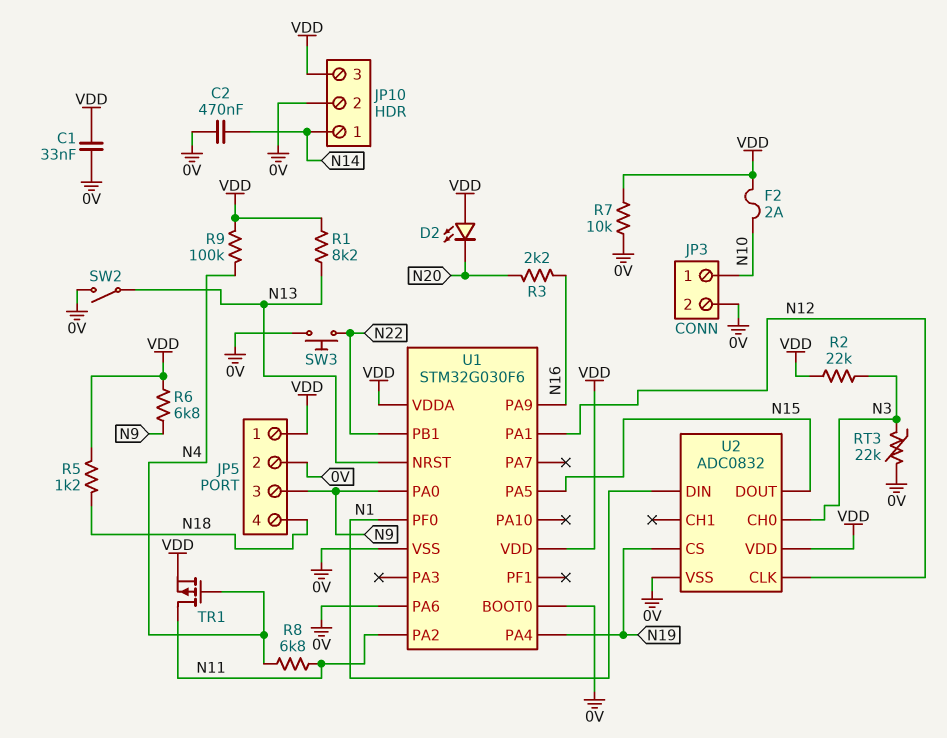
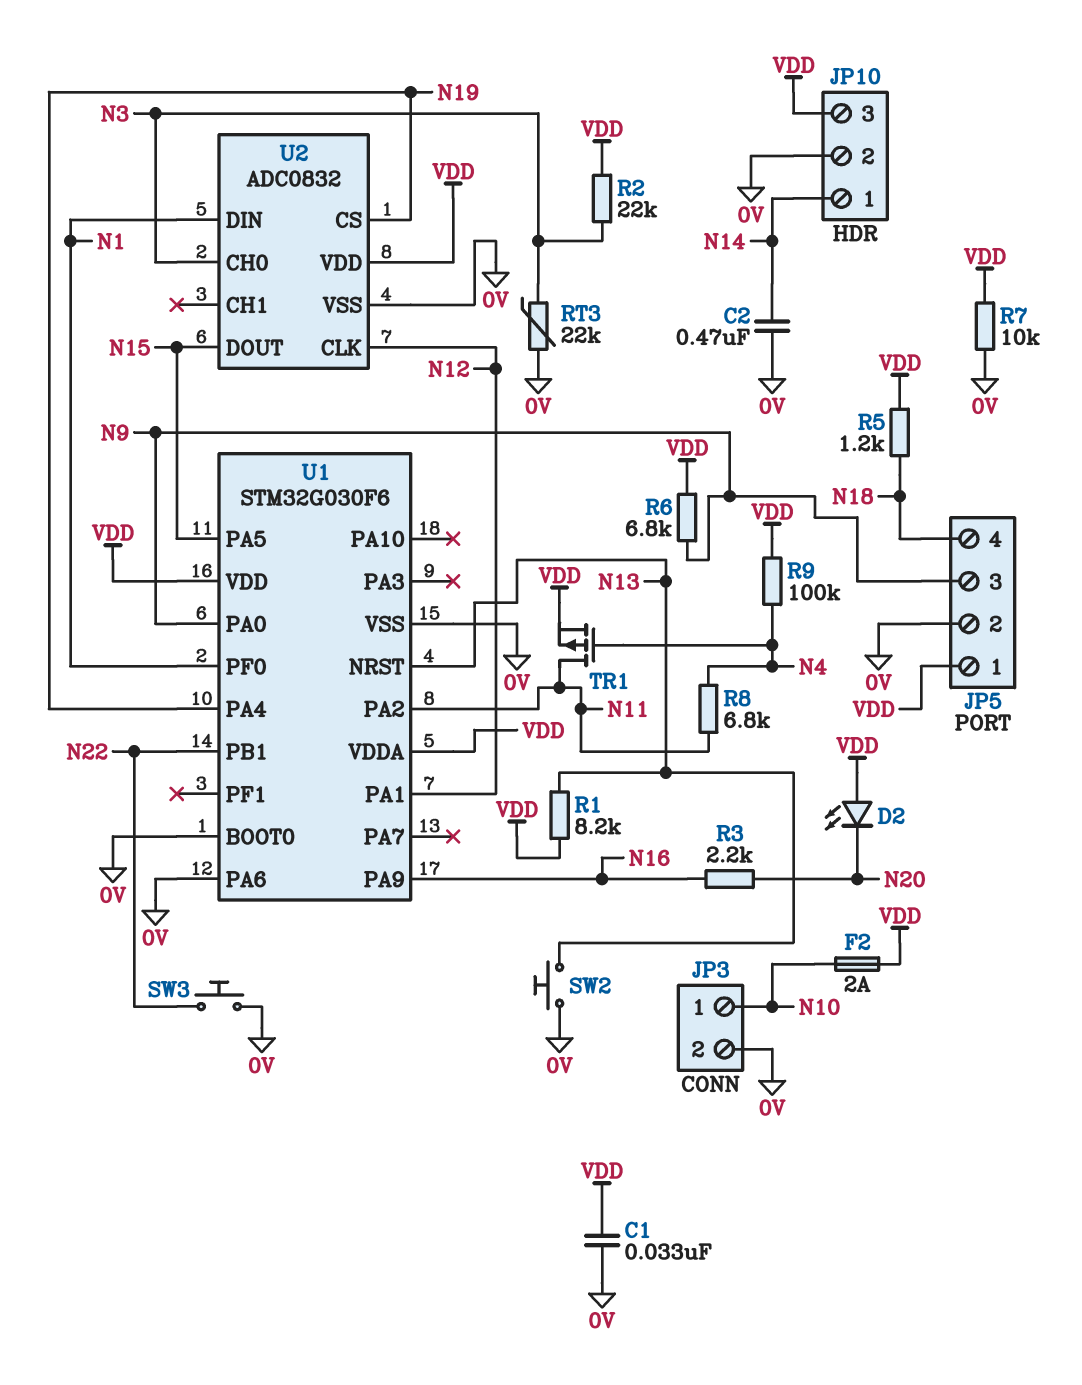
SW2: switch (0V, N13) -> button (0V, N13)

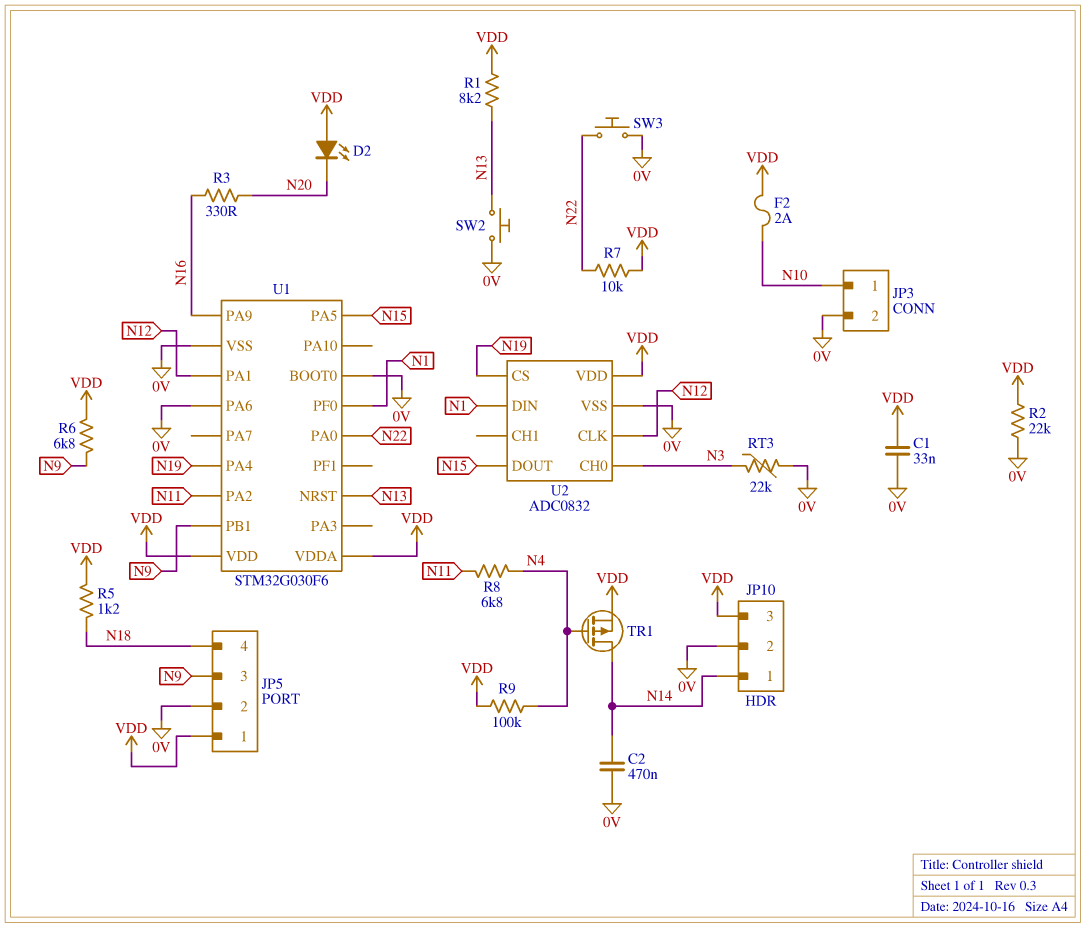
R2: 22k (N3, VDD) -> 22k (0V, VDD)
R3: 2.2k (N16, N20) -> 330 (N16, N20)
R7: 10k (0V, VDD) -> 10k (N22, VDD)
TR1: PMOS (G N4, D N11, S VDD) -> PMOS (G N4, D N14, S VDD)
U1 pin PA0: N9 -> N22
U1 pin PB1: N22 -> N9

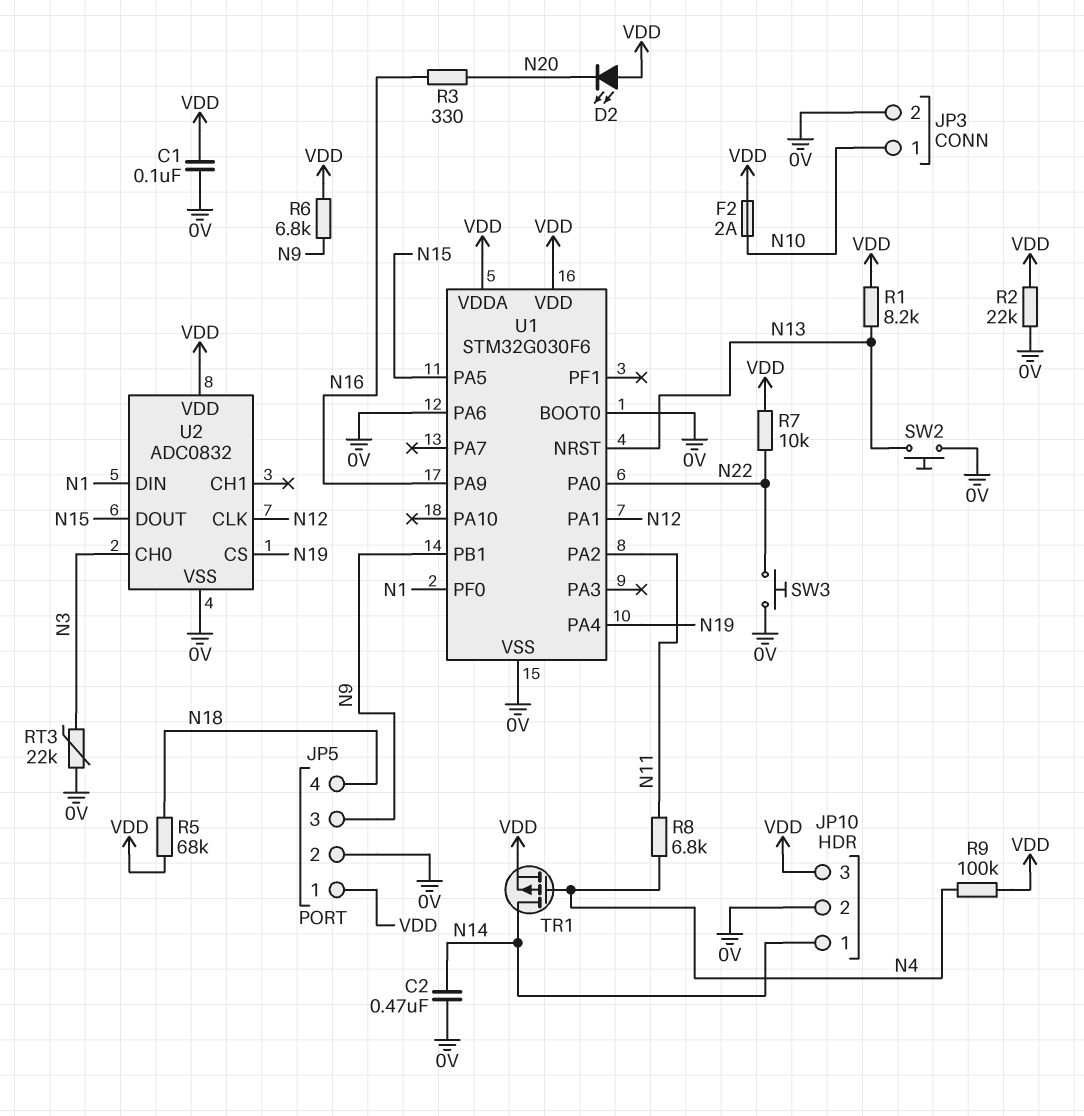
C1: 33nF (0V, VDD) -> 100nF (0V, VDD)
R5: 1.2k (N18, VDD) -> 68k (N18, VDD)

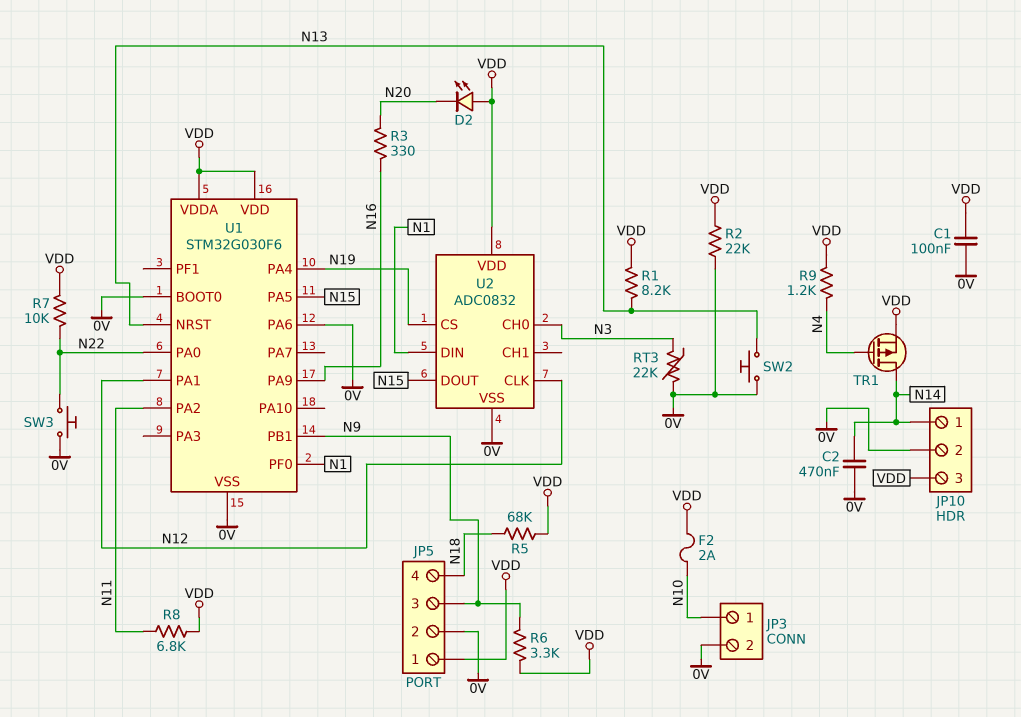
R6: 6.8k (N9, VDD) -> 3.3k (N9, VDD)
R8: 6.8k (N4, N11) -> 6.8k (N11, VDD)
R9: 100k (N4, VDD) -> 1.2k (N4, VDD)

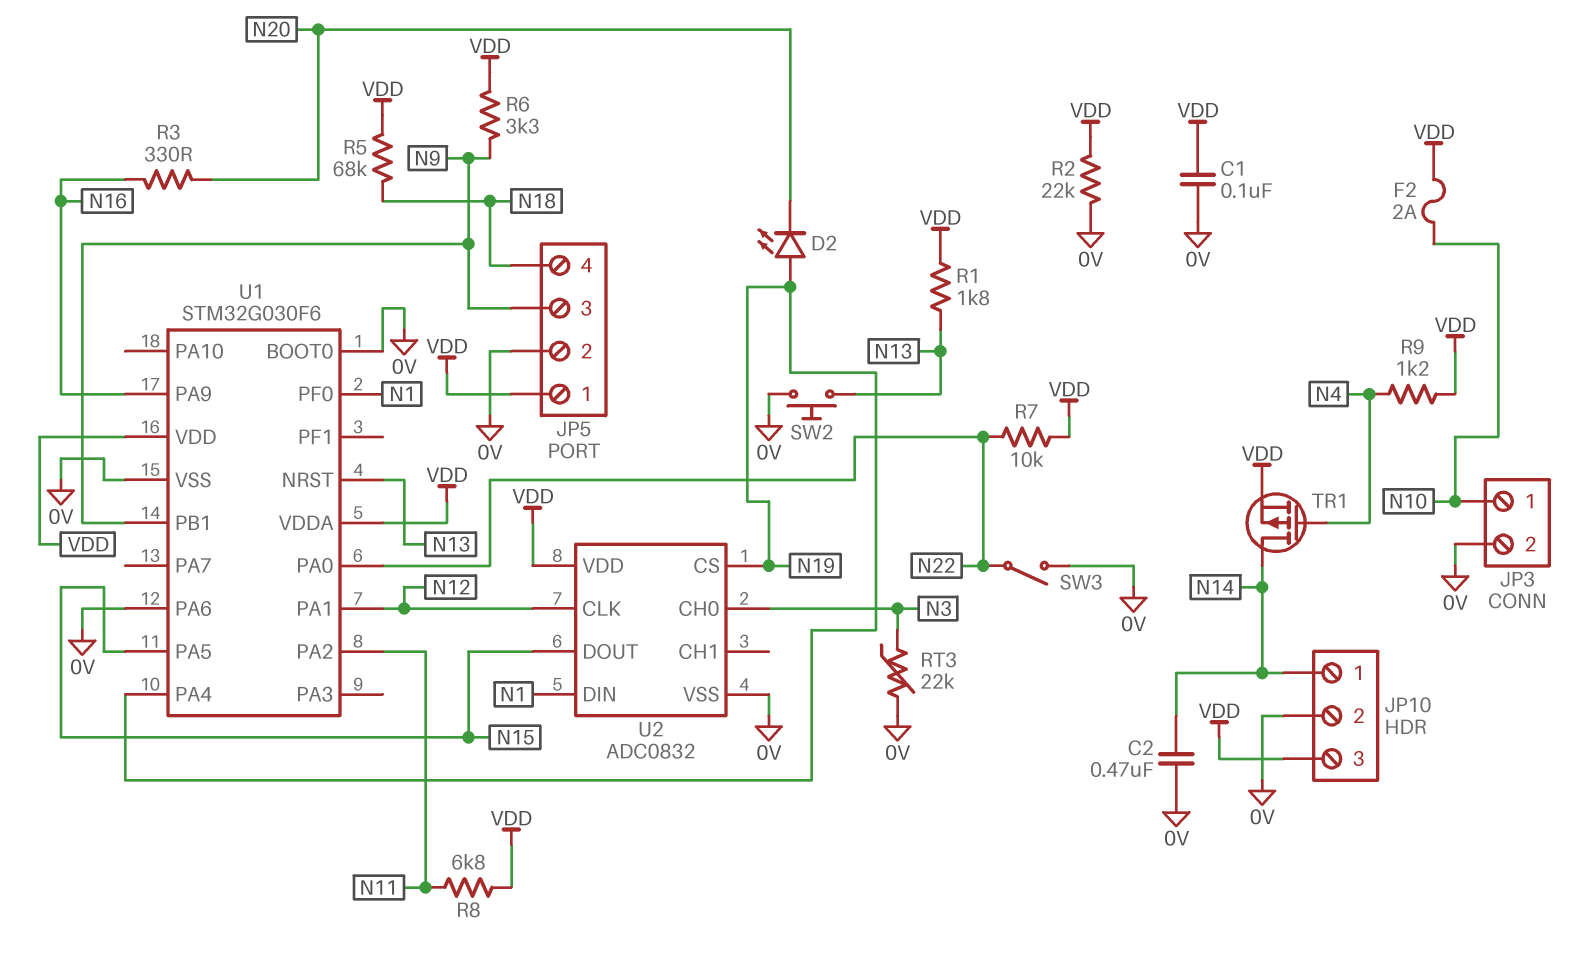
D2: LED (A VDD, K N20) -> LED (A N19, K N20)
R1: 8.2k (N13, VDD) -> 1.8k (N13, VDD)
SW3: button (0V, N22) -> switch (0V, N22)

